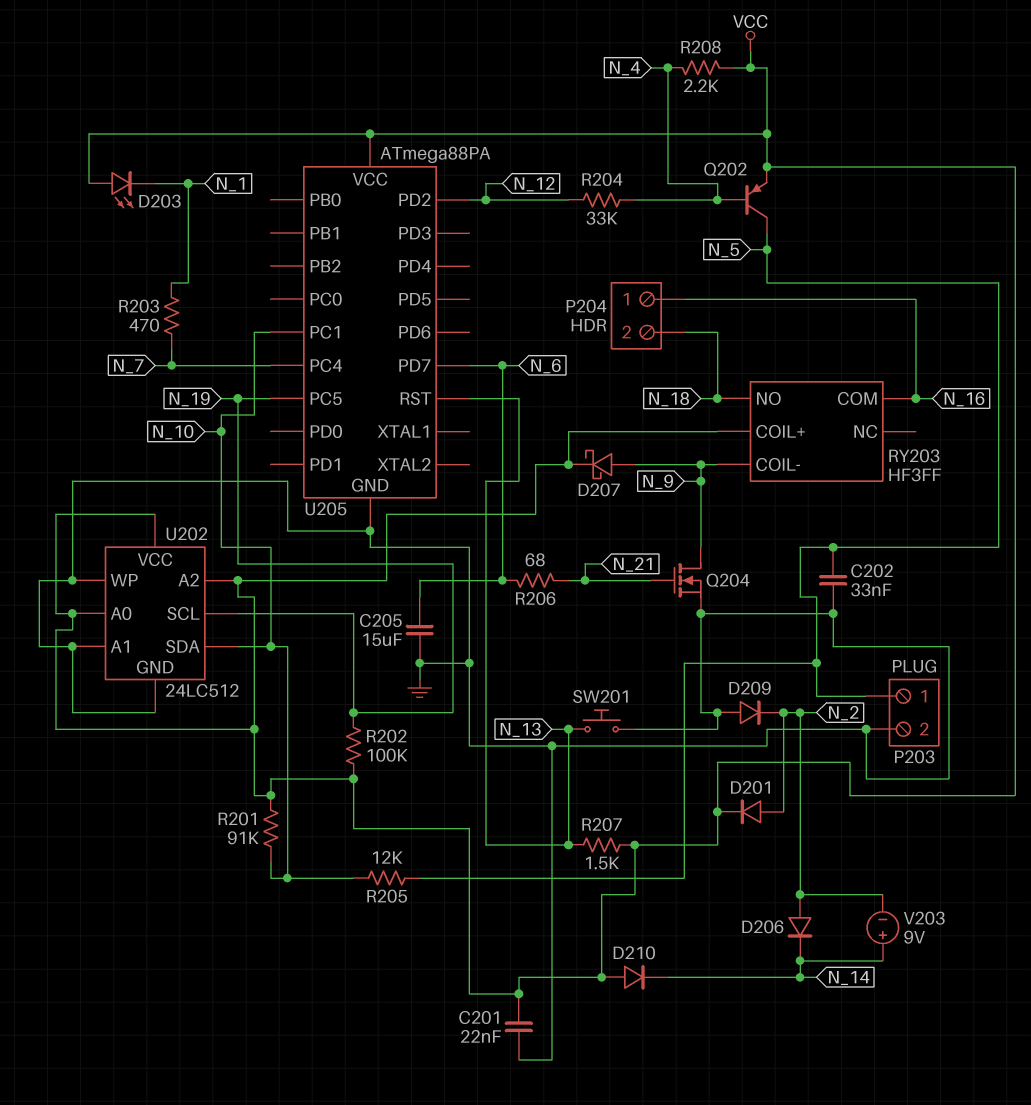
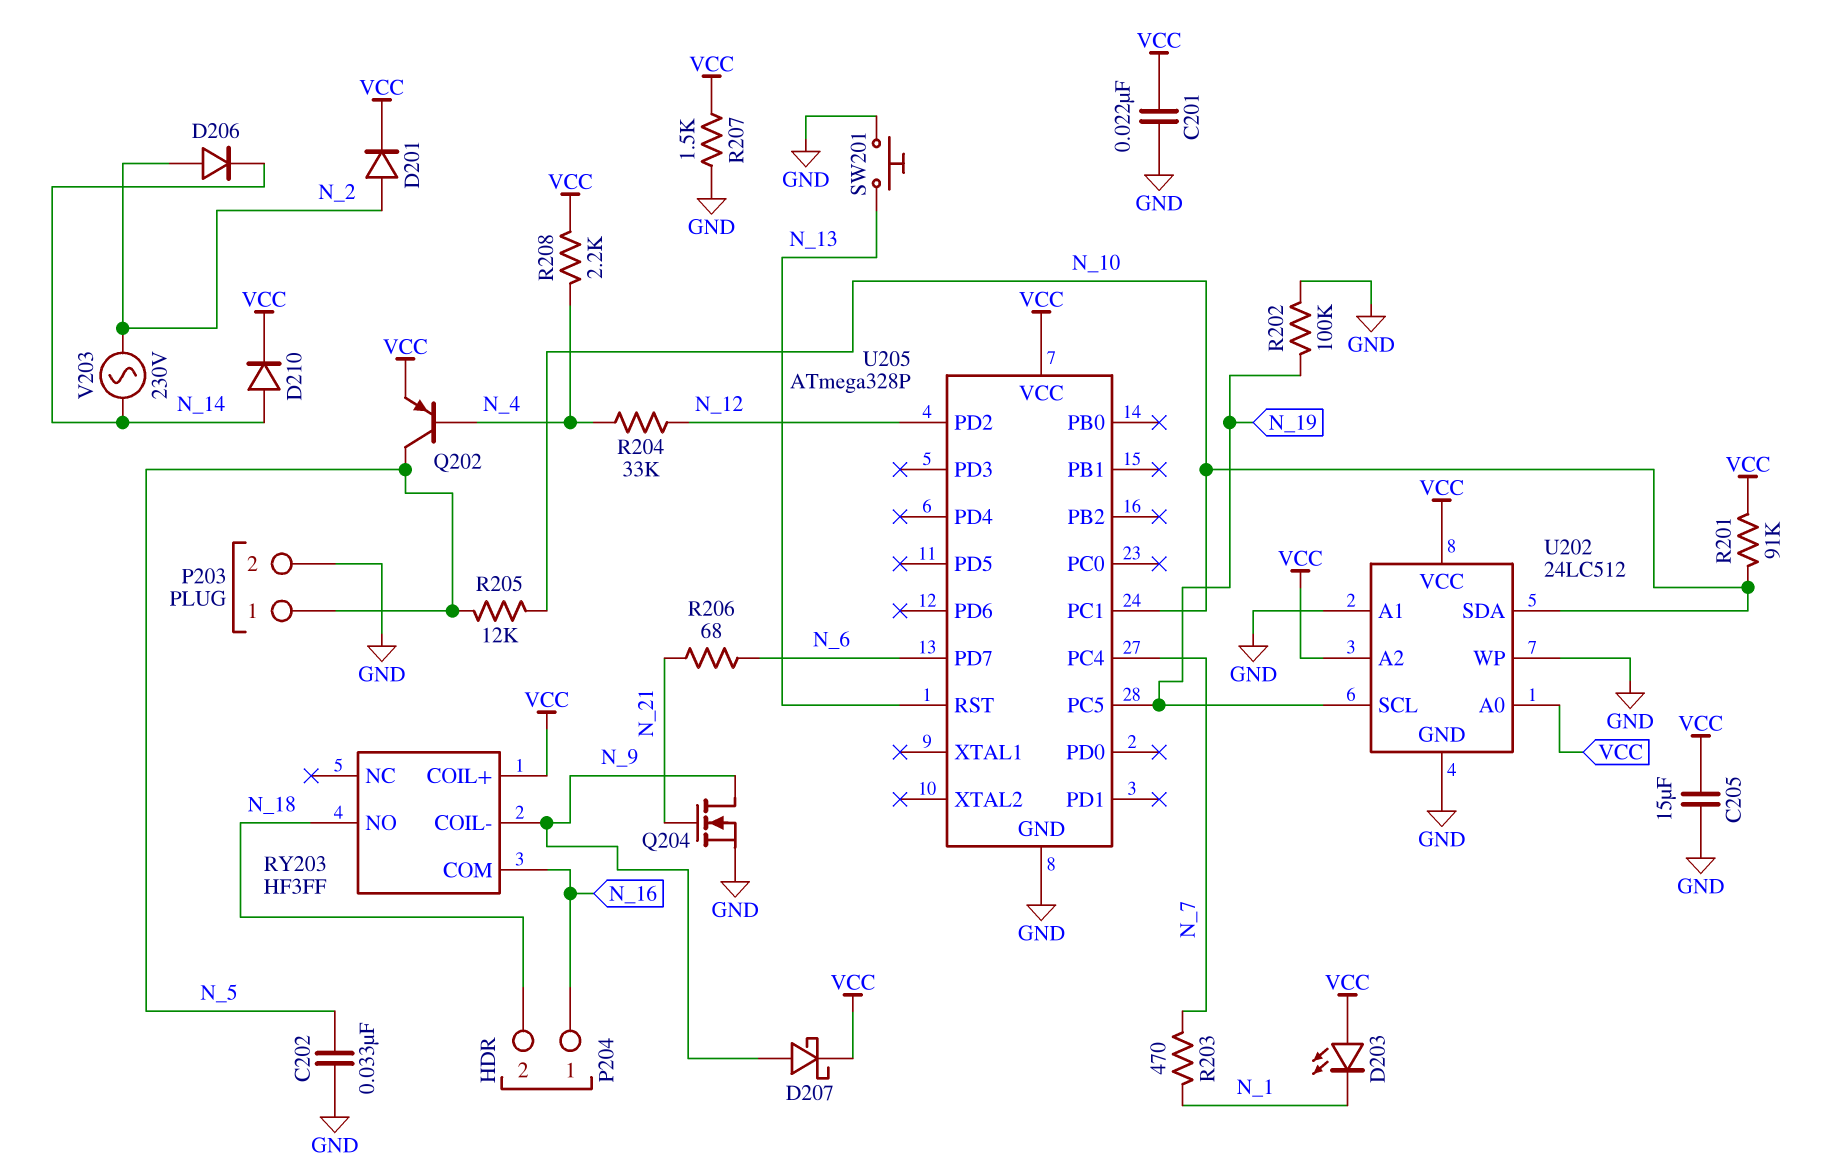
C205: 15uF (GND, N_6) -> 15uF (GND, VCC)
D209: diode (A GND, K N_2) -> none
D210: diode (A VCC, K N_14) -> diode (A N_14, K VCC)
R202: 100k (N_19, VCC) -> 100k (GND, N_19)
R207: 1.5k (N_13, VCC) -> 1.5k (GND, VCC)
U205: ATmega88PA -> ATmega328P
V203: 9V (plus N_14, minus N_2) -> AC 230V (N_2, N_14)

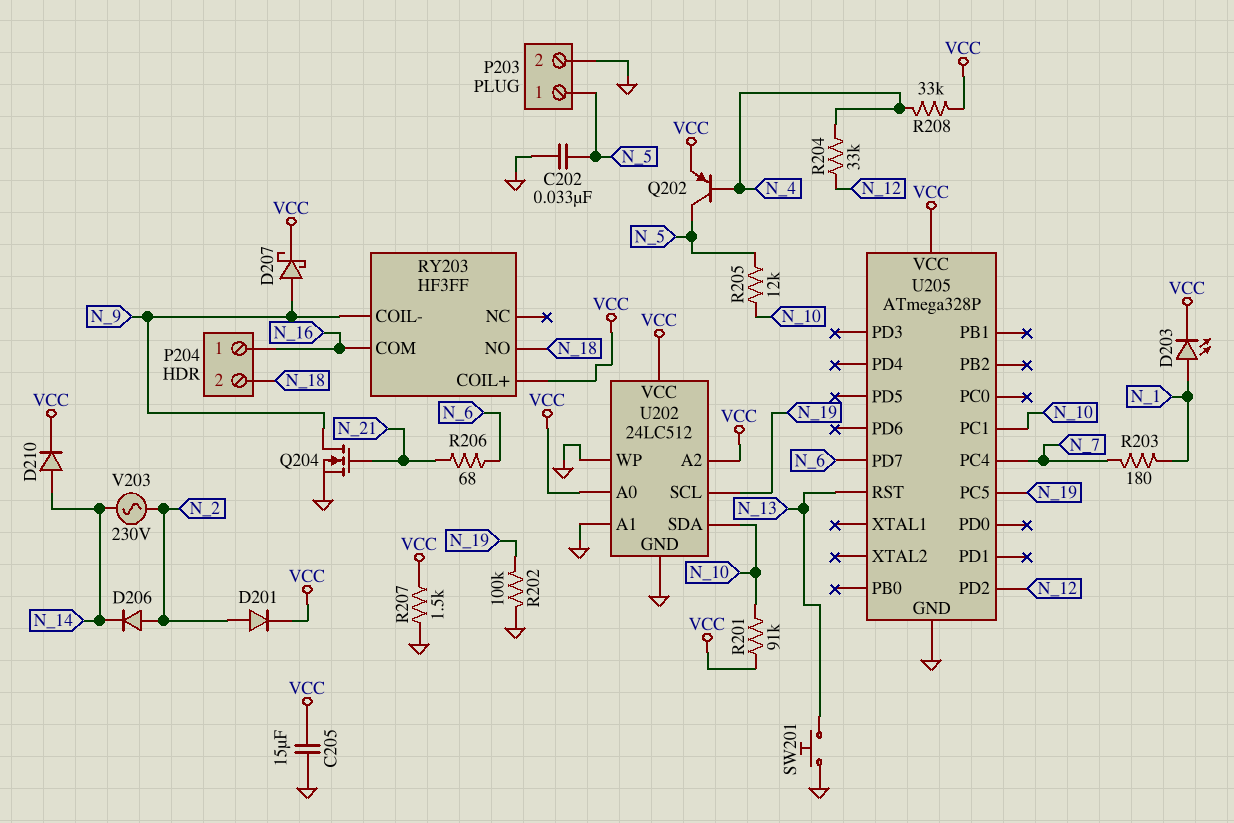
C201: 22nF (GND, VCC) -> none
D203: LED (A VCC, K N_1) -> LED (A N_1, K VCC)
R203: 470 (N_1, N_7) -> 180 (N_1, N_7)
R208: 2.2k (N_4, VCC) -> 33k (N_4, VCC)

